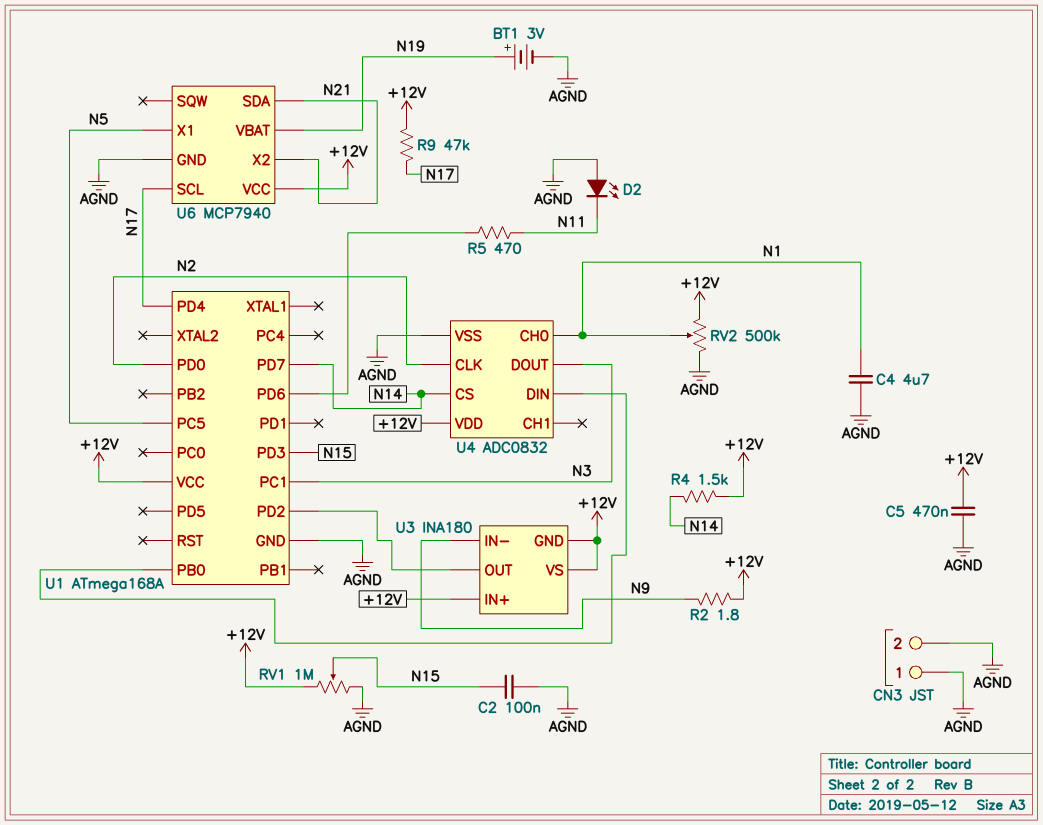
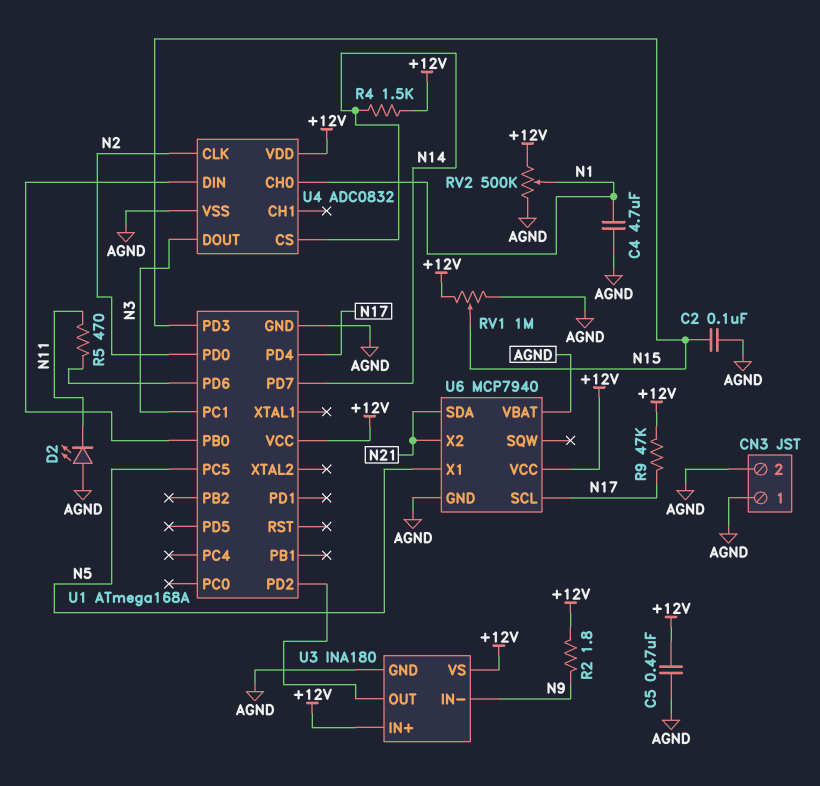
BT1: 3V (plus N19, minus AGND) -> none
U3 pin GND: +12V -> AGND
U6 pin VBAT: N19 -> AGND

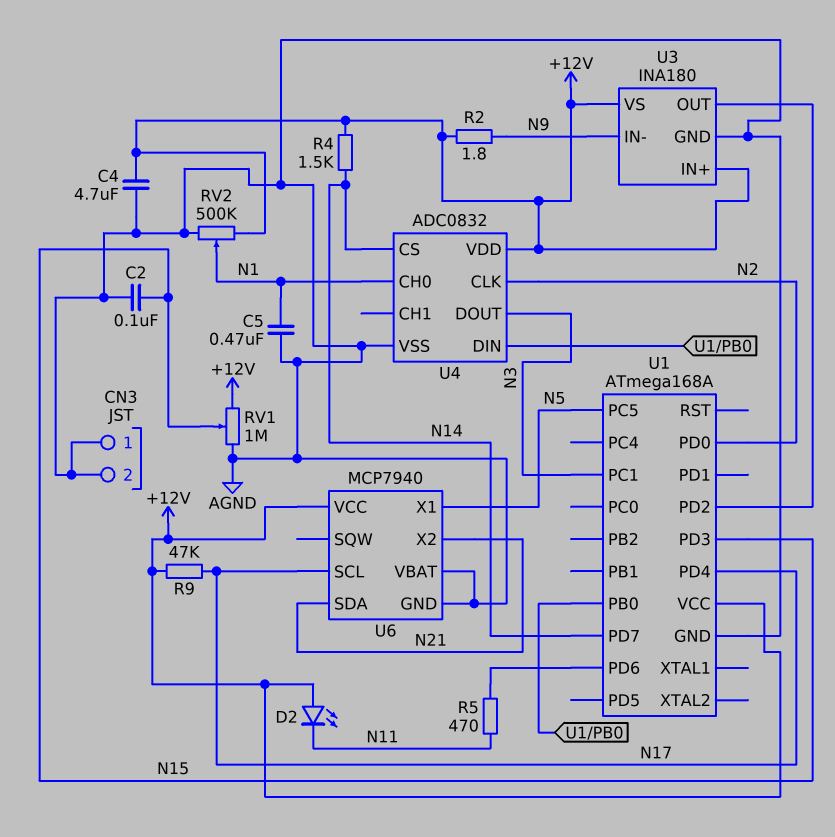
C4: 4.7uF (AGND, N1) -> 4.7uF (+12V, AGND)
C5: 470nF (+12V, AGND) -> 470nF (AGND, N1)
D2: LED (A AGND, K N11) -> LED (A +12V, K N11)

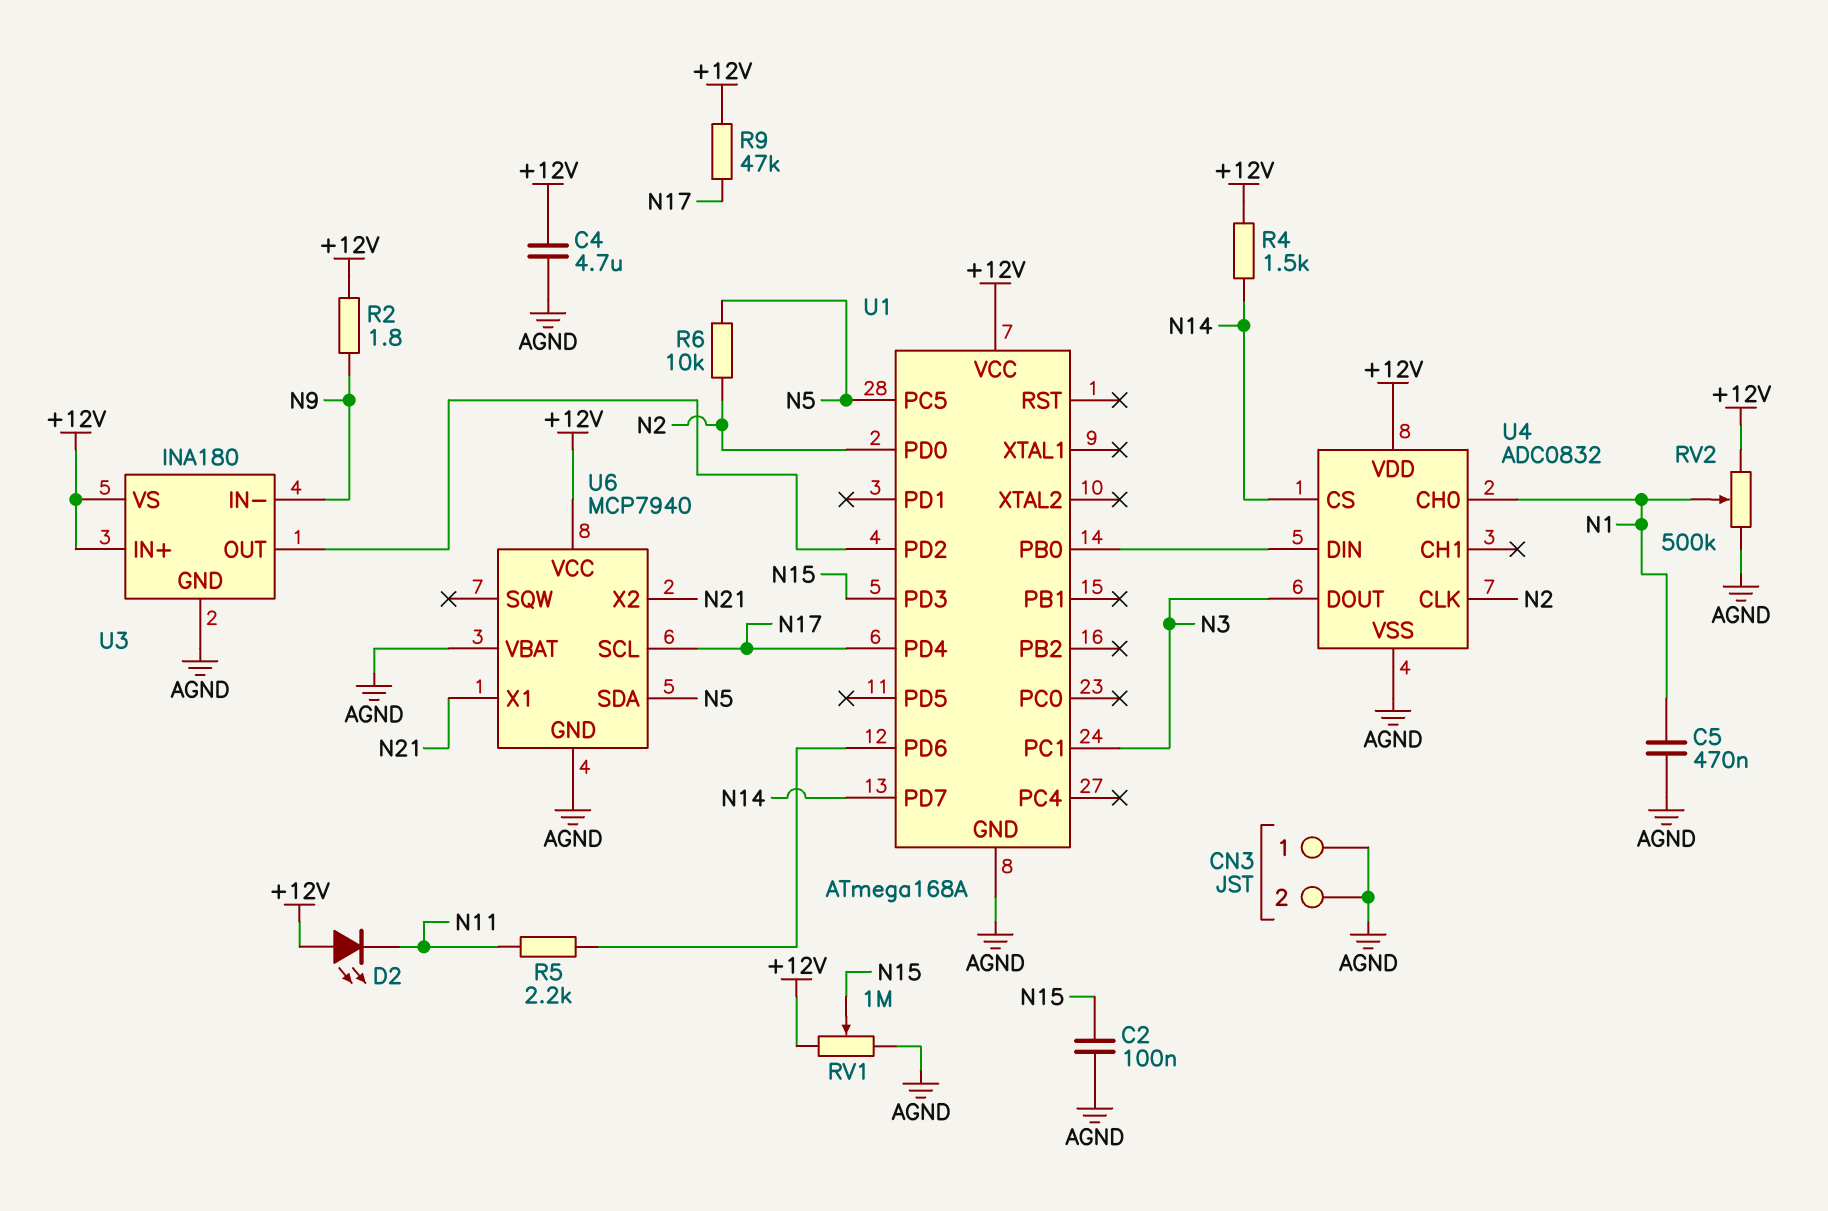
R5: 470 (N11, U1/PD6) -> 2.2k (N11, U1/PD6)
R6: none -> 10k (N2, N5)
U6 pin SDA: N21 -> N5
U6 pin X1: N5 -> N21

